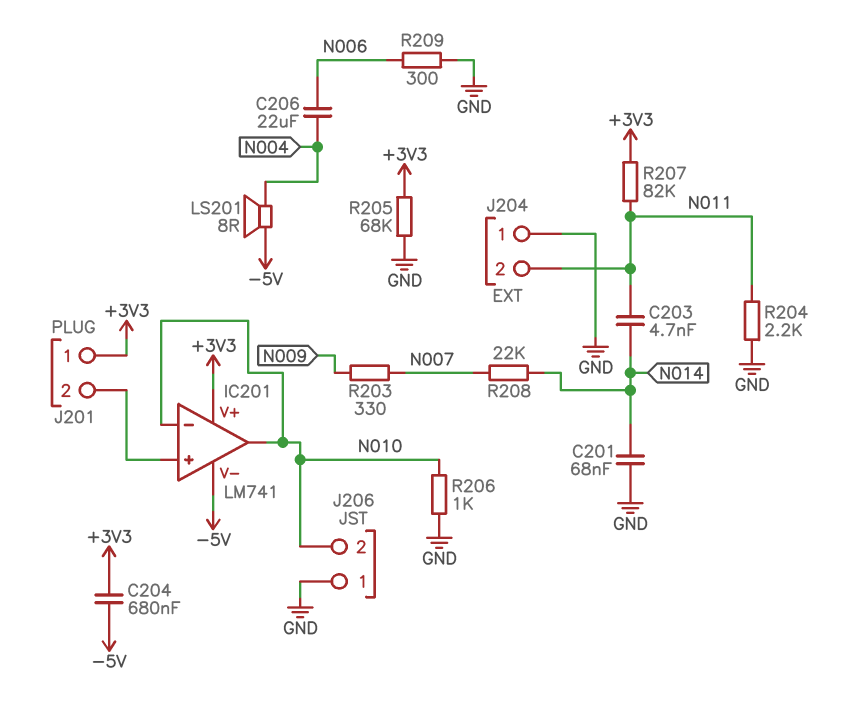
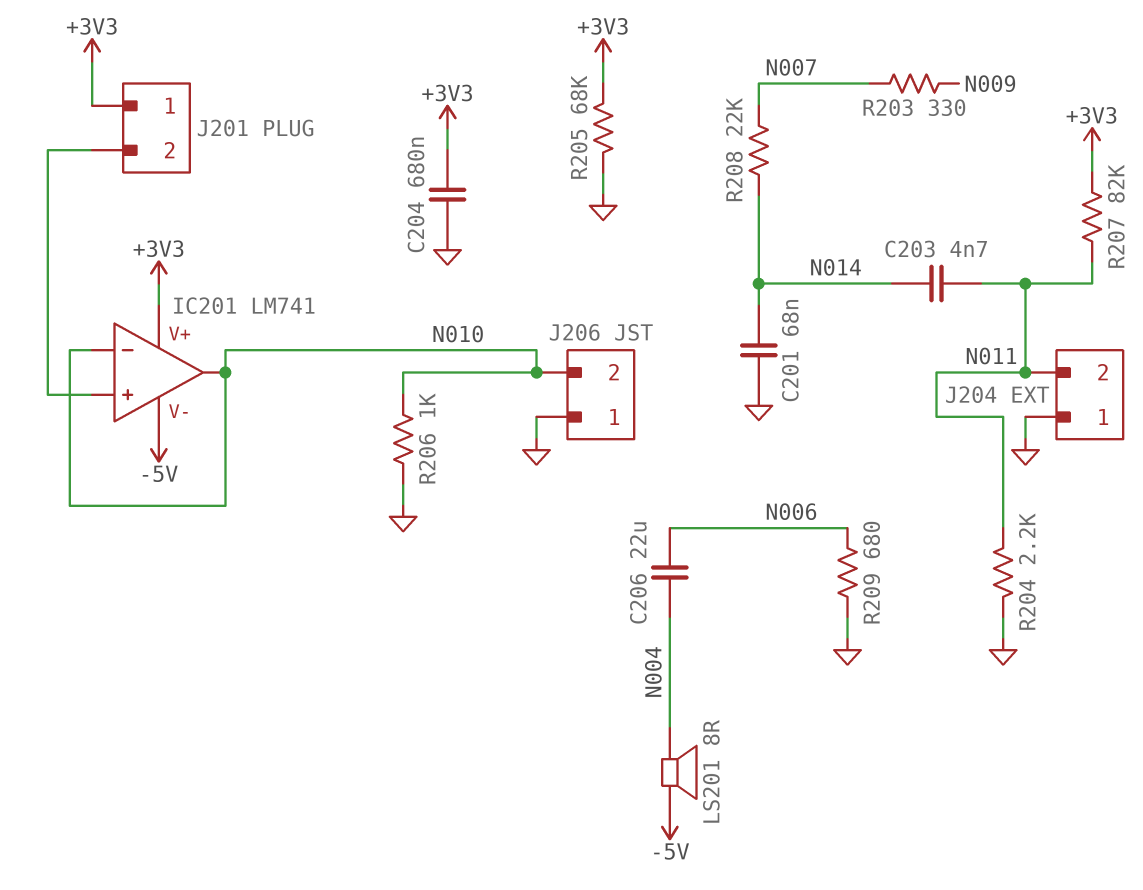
C204: 680nF (+3V3, -5V) -> 680nF (+3V3, GND)
R209: 300 (GND, N006) -> 680 (GND, N006)

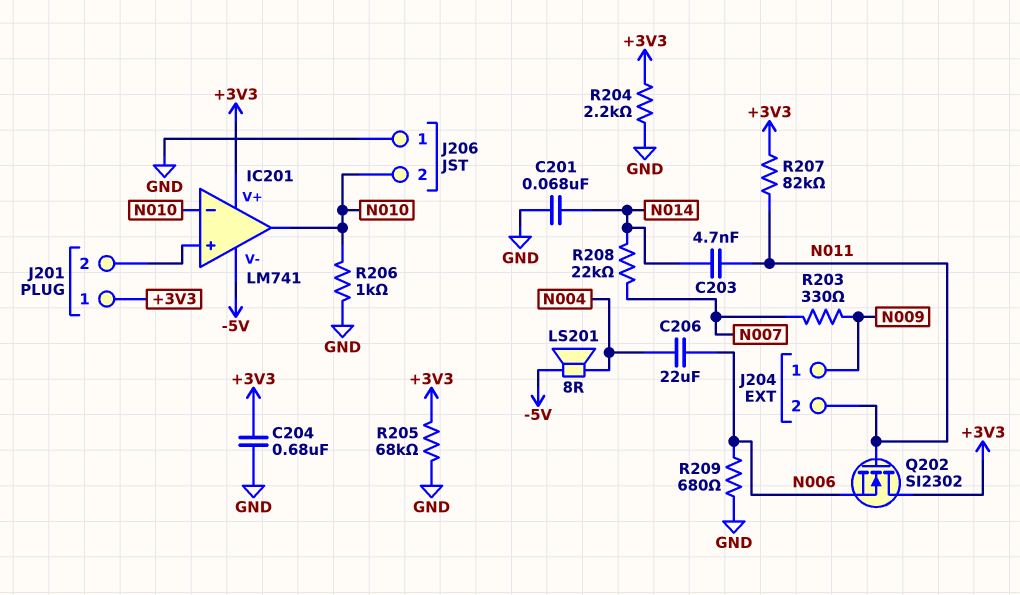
J204 pin 1: GND -> N009
Q202: none -> NMOS SI2302 (G N011, D +3V3, S N006)
R204: 2.2k (GND, N011) -> 2.2k (+3V3, GND)

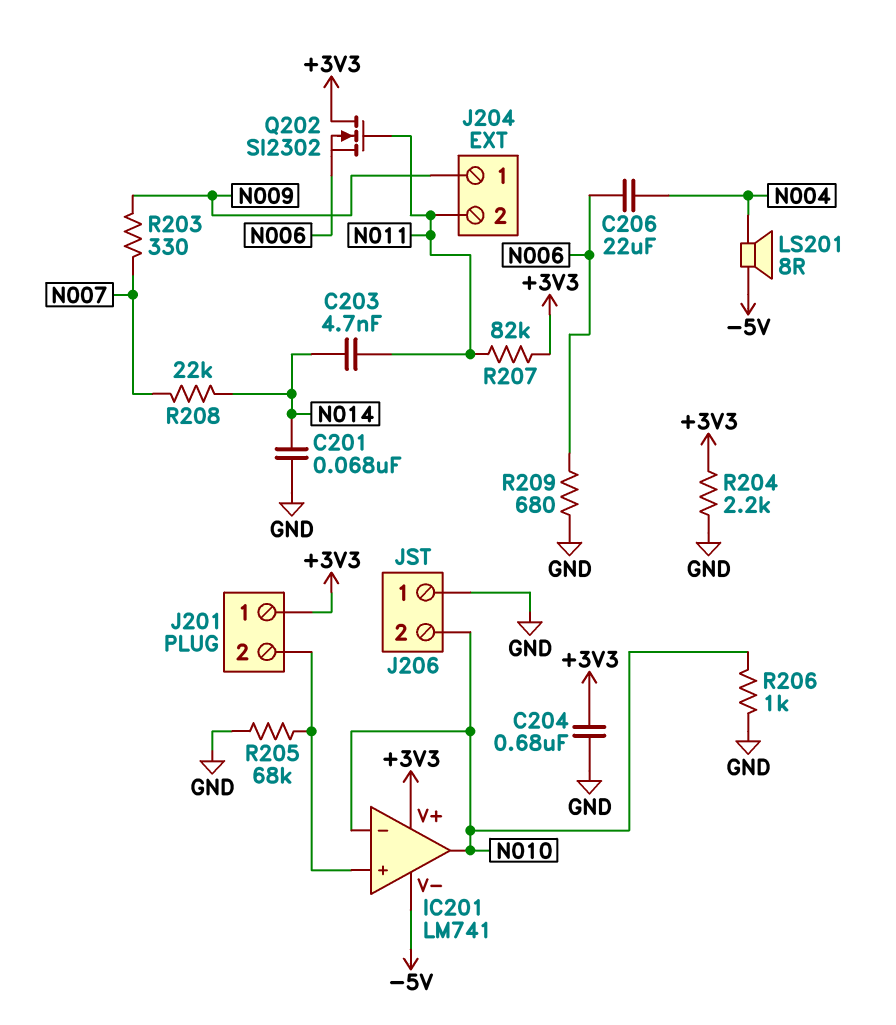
R205: 68k (+3V3, GND) -> 68k (GND, IC201/in+)

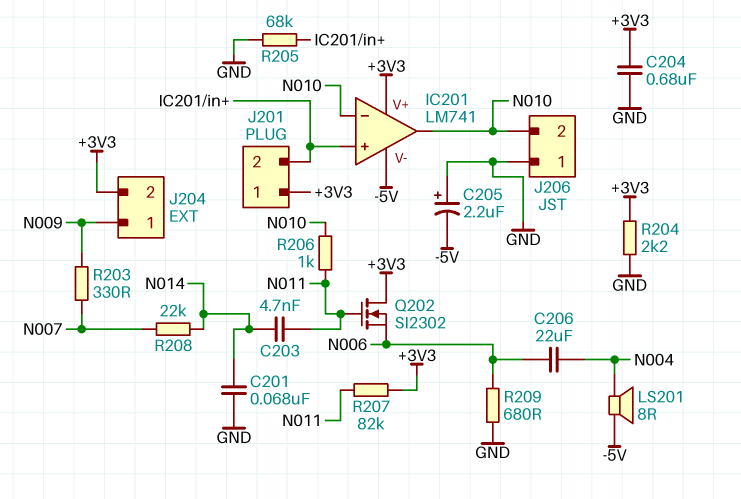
C205: none -> 2.2uF (plus GND, minus -5V)
J204 pin 2: N011 -> +3V3
R206: 1k (GND, N010) -> 1k (N010, N011)

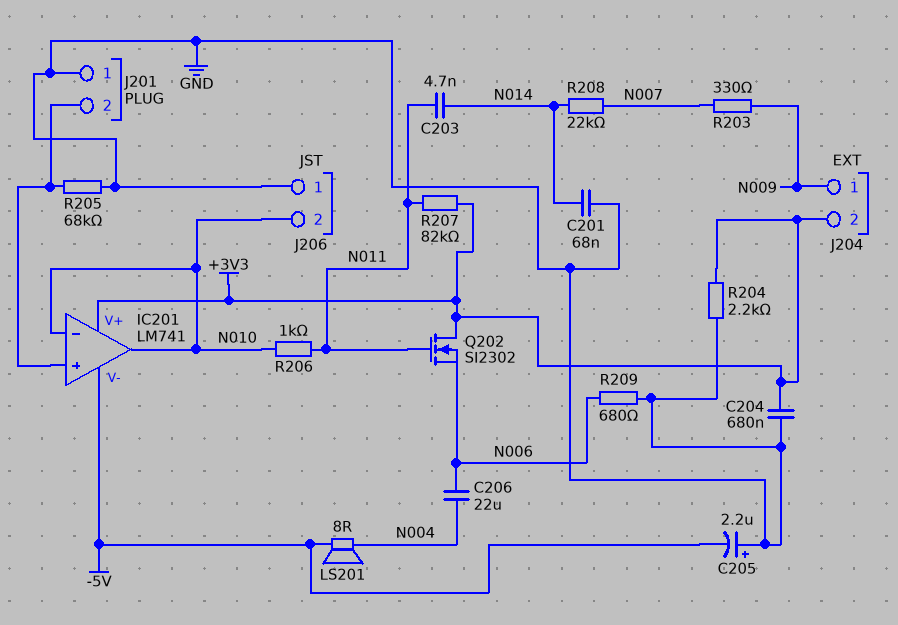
J201 pin 1: +3V3 -> GND

